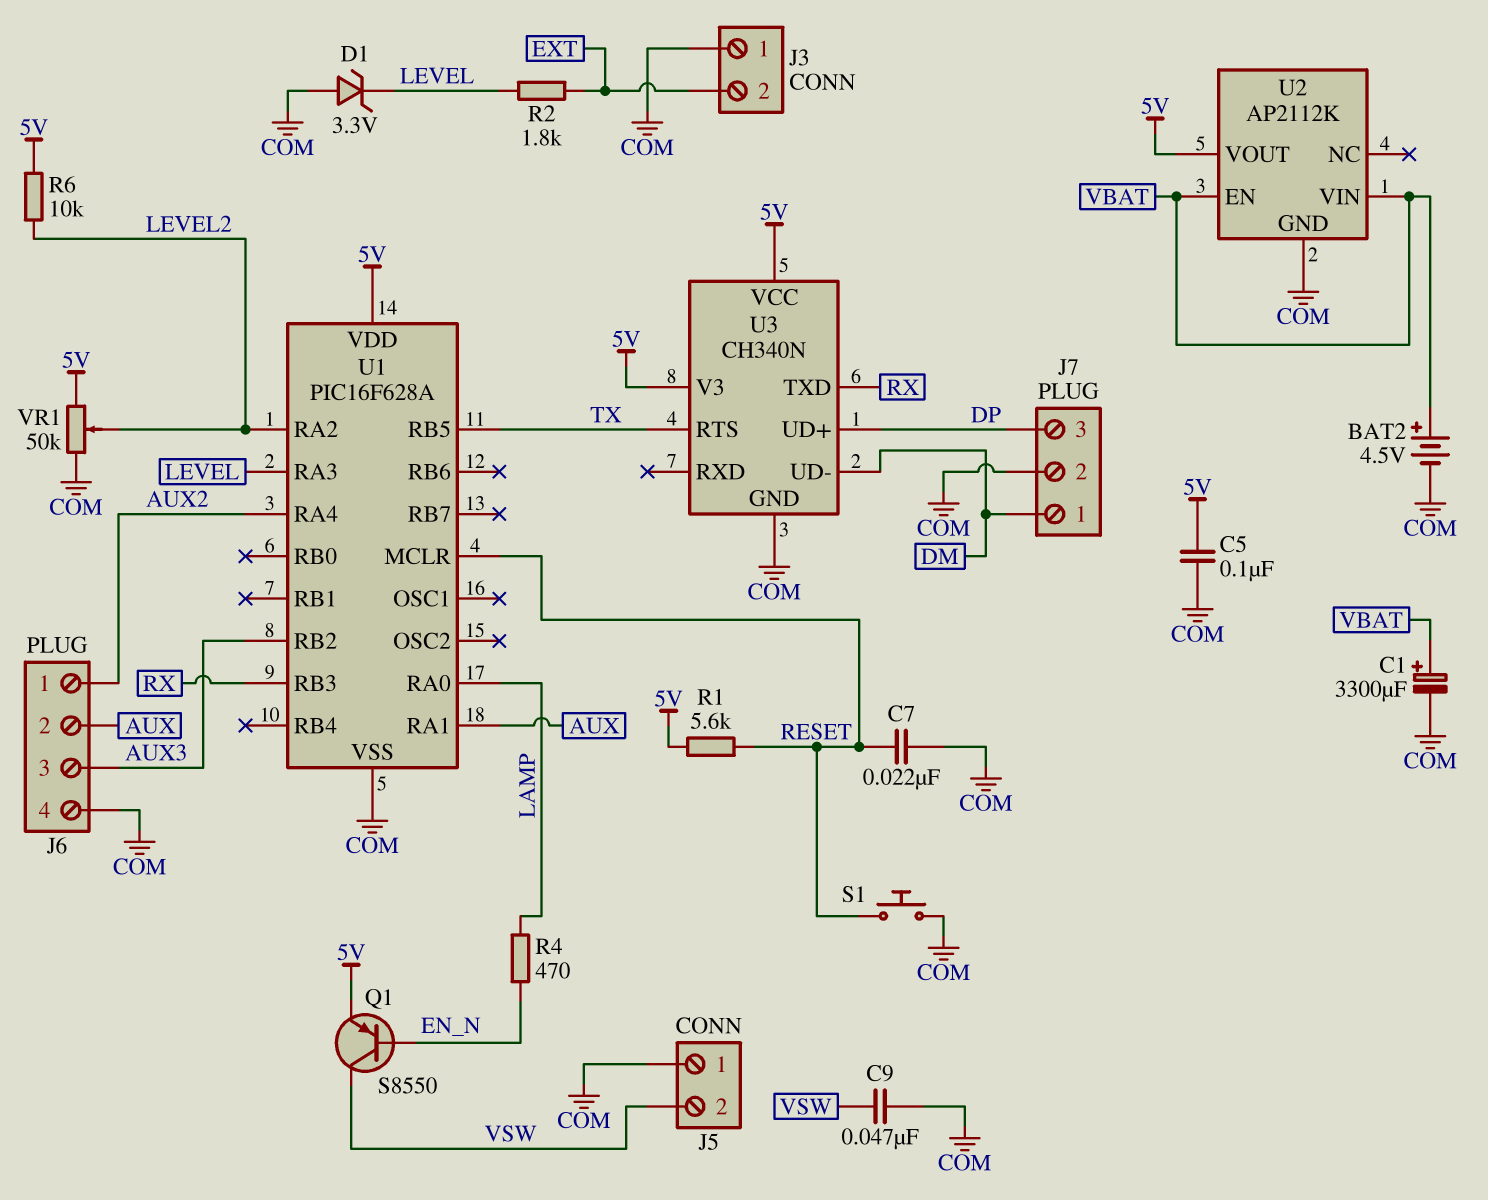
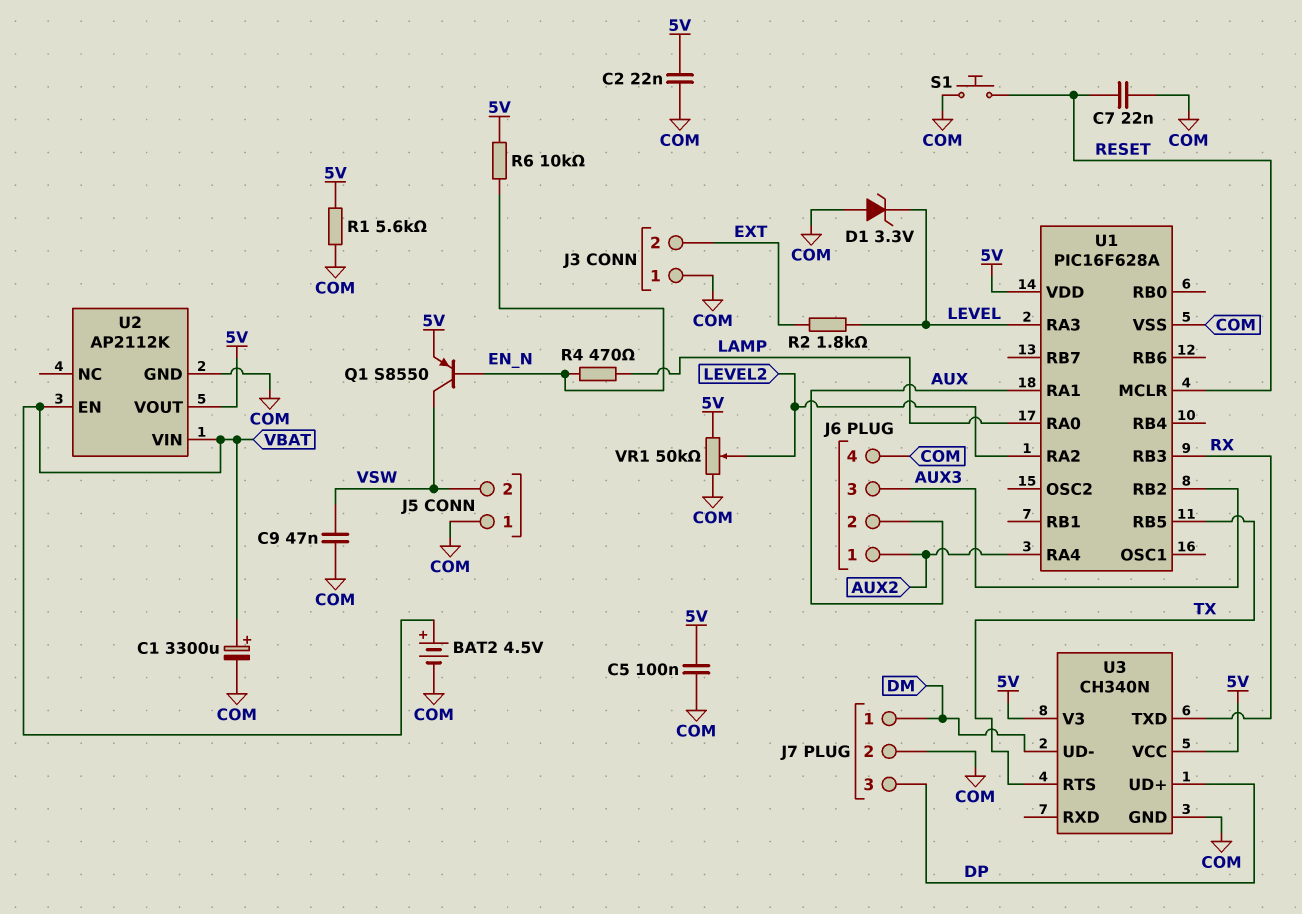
C2: none -> 22nF (5V, COM)
R1: 5.6k (5V, RESET) -> 5.6k (5V, COM)
R6: 10k (5V, LEVEL2) -> 10k (5V, EN_N)

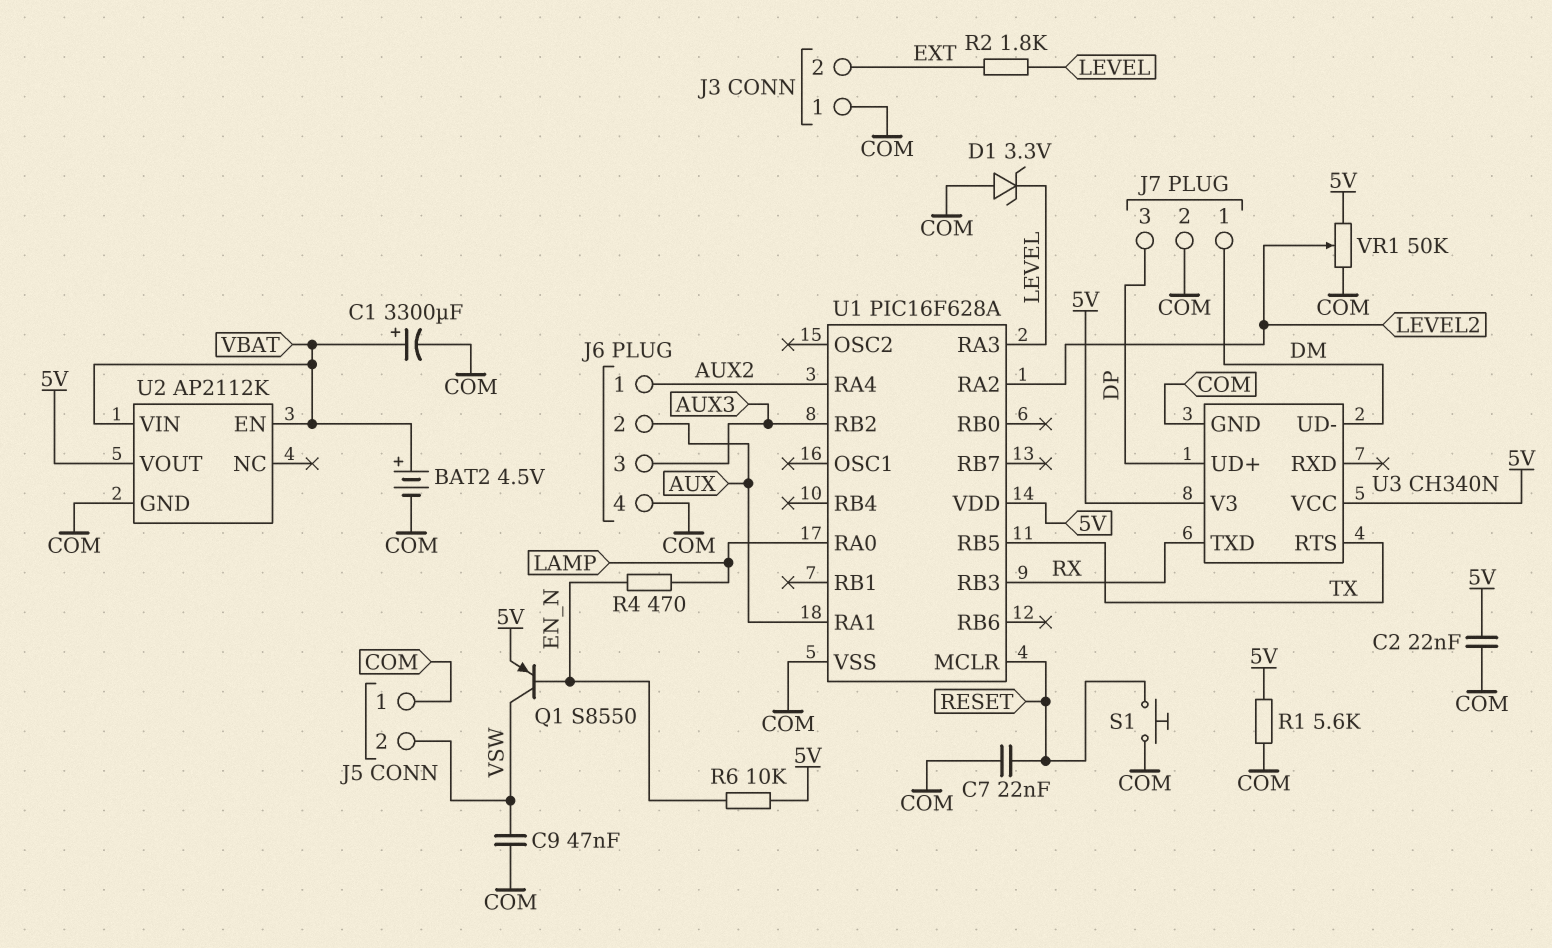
C5: 100nF (5V, COM) -> none

